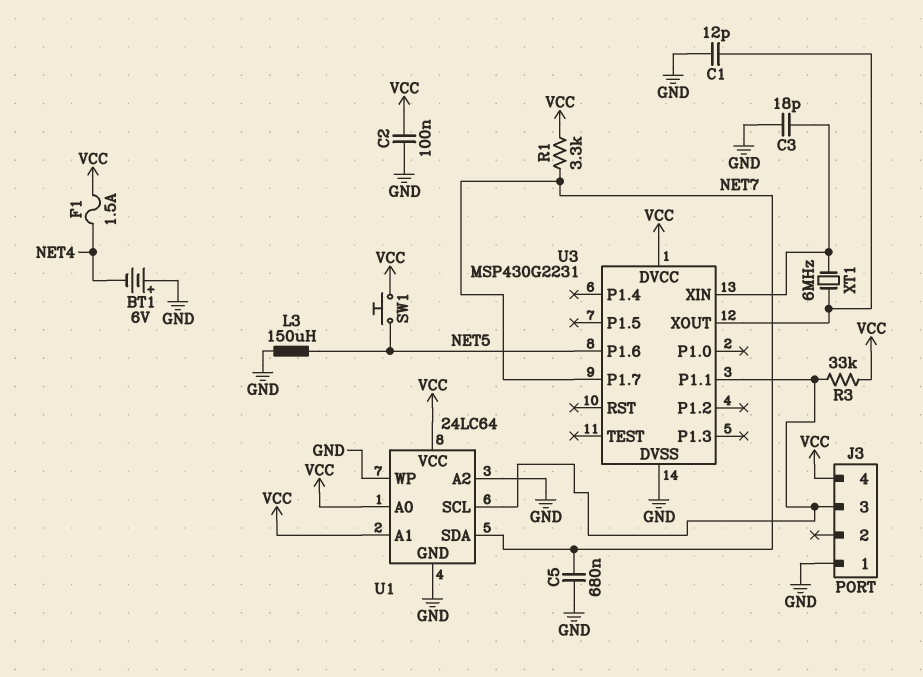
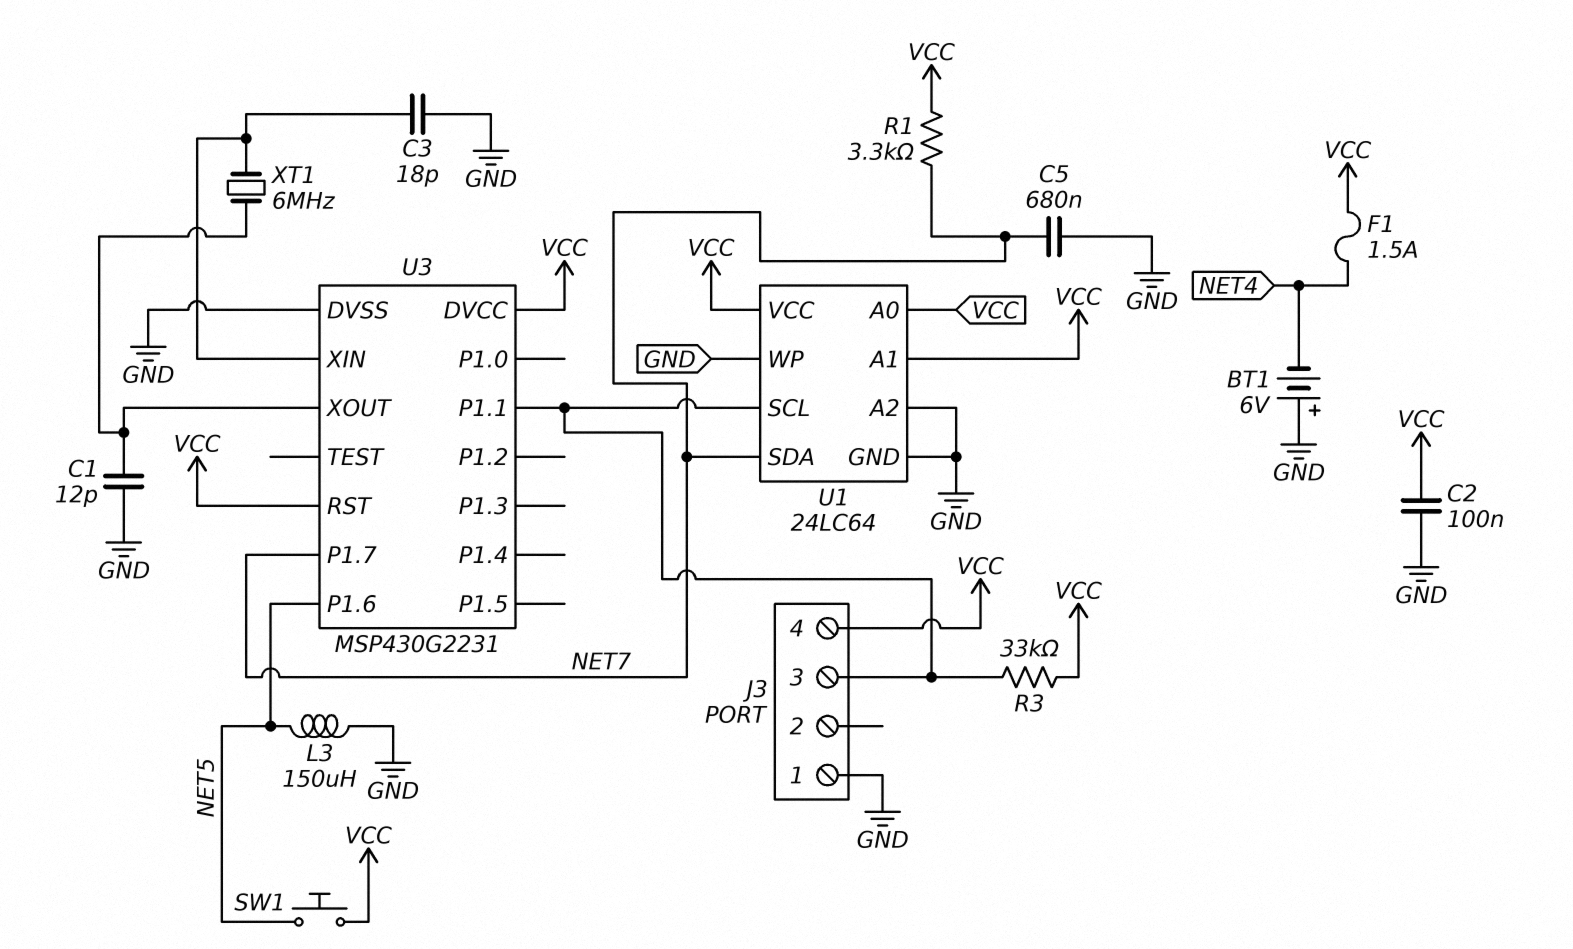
U3 pin RST: none -> VCC

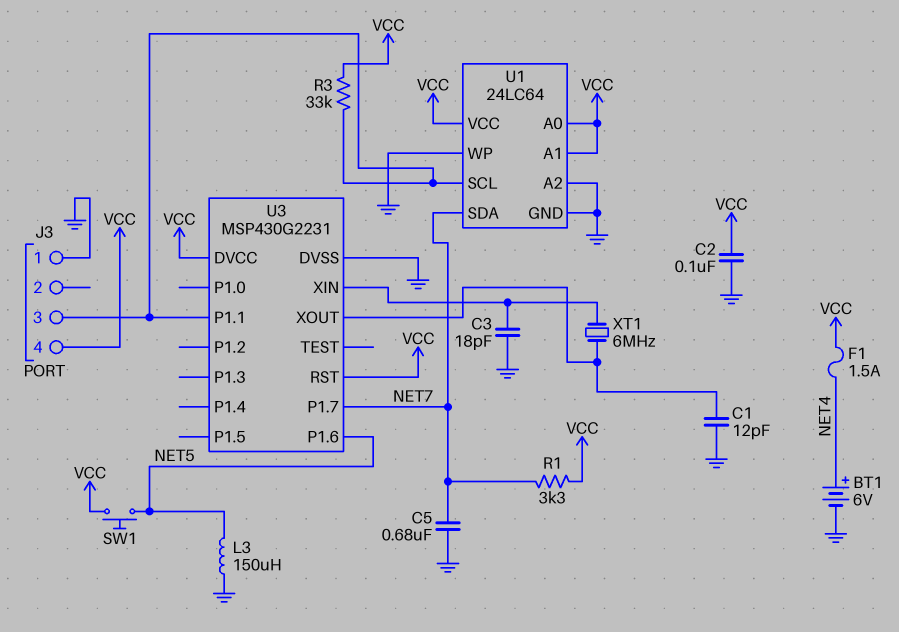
BT1: 6V (plus GND, minus NET4) -> 6V (plus NET4, minus GND)

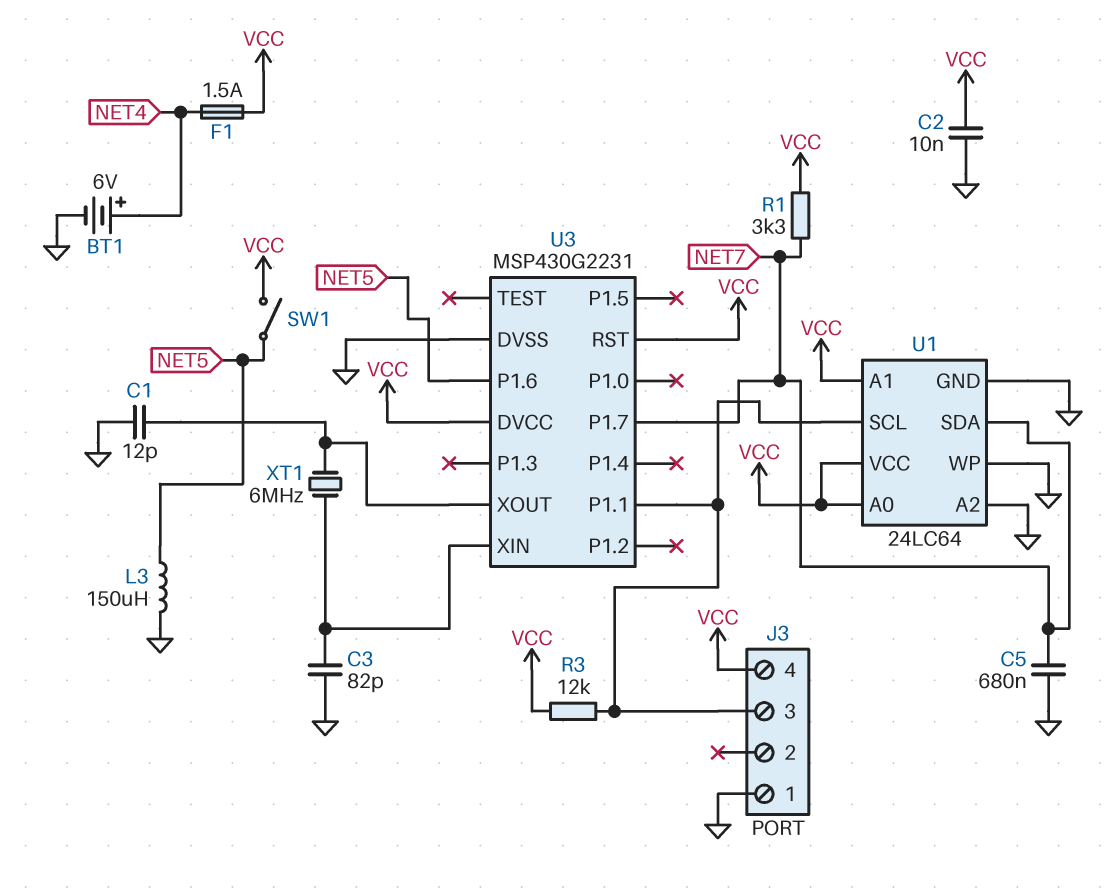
C2: 100nF (GND, VCC) -> 10nF (GND, VCC)
C3: 18pF (GND, U3/XIN) -> 82pF (GND, U3/XIN)
R3: 33k (J3/3, VCC) -> 12k (J3/3, VCC)
SW1: button (NET5, VCC) -> switch (NET5, VCC)

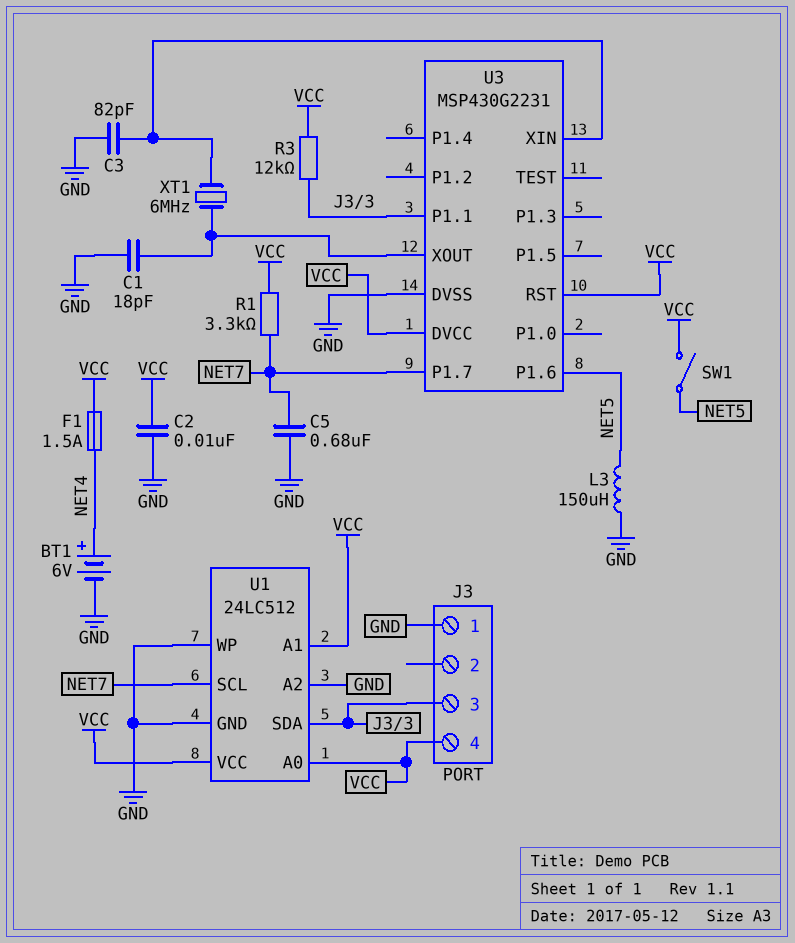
C1: 12pF (GND, U3/XOUT) -> 18pF (GND, U3/XOUT)
U1: 24LC64 -> 24LC512
U1 pin SCL: J3/3 -> NET7
U1 pin SDA: NET7 -> J3/3

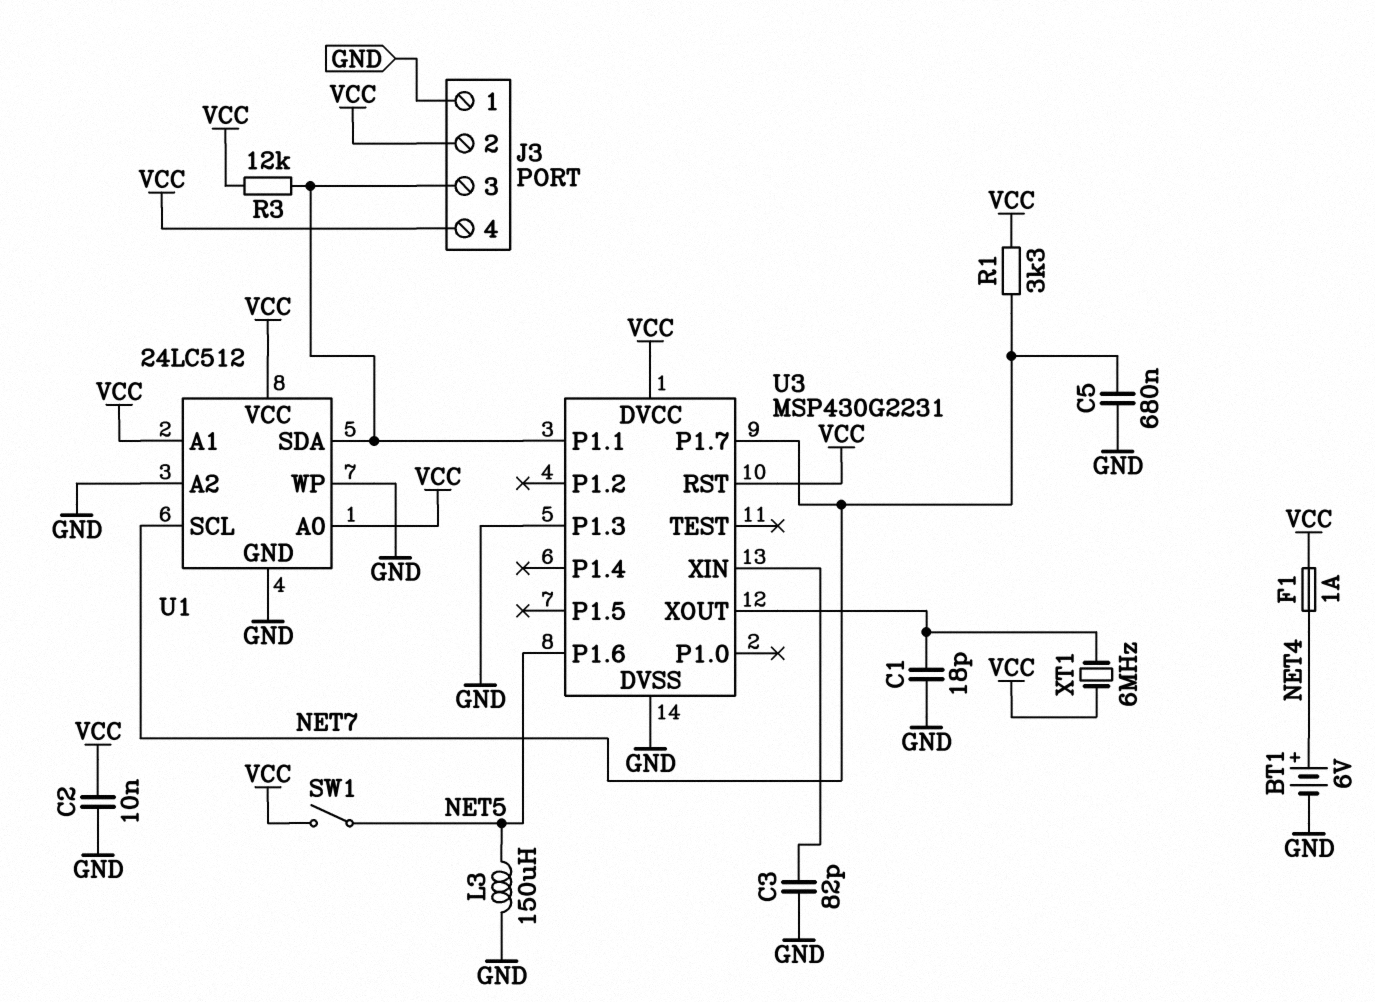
F1: 1.5A (NET4, VCC) -> 1A (NET4, VCC)
J3 pin 2: none -> VCC
U3 pin P1.3: none -> GND
XT1: 6MHz (U3/XIN, U3/XOUT) -> 6MHz (U3/XOUT, VCC)

